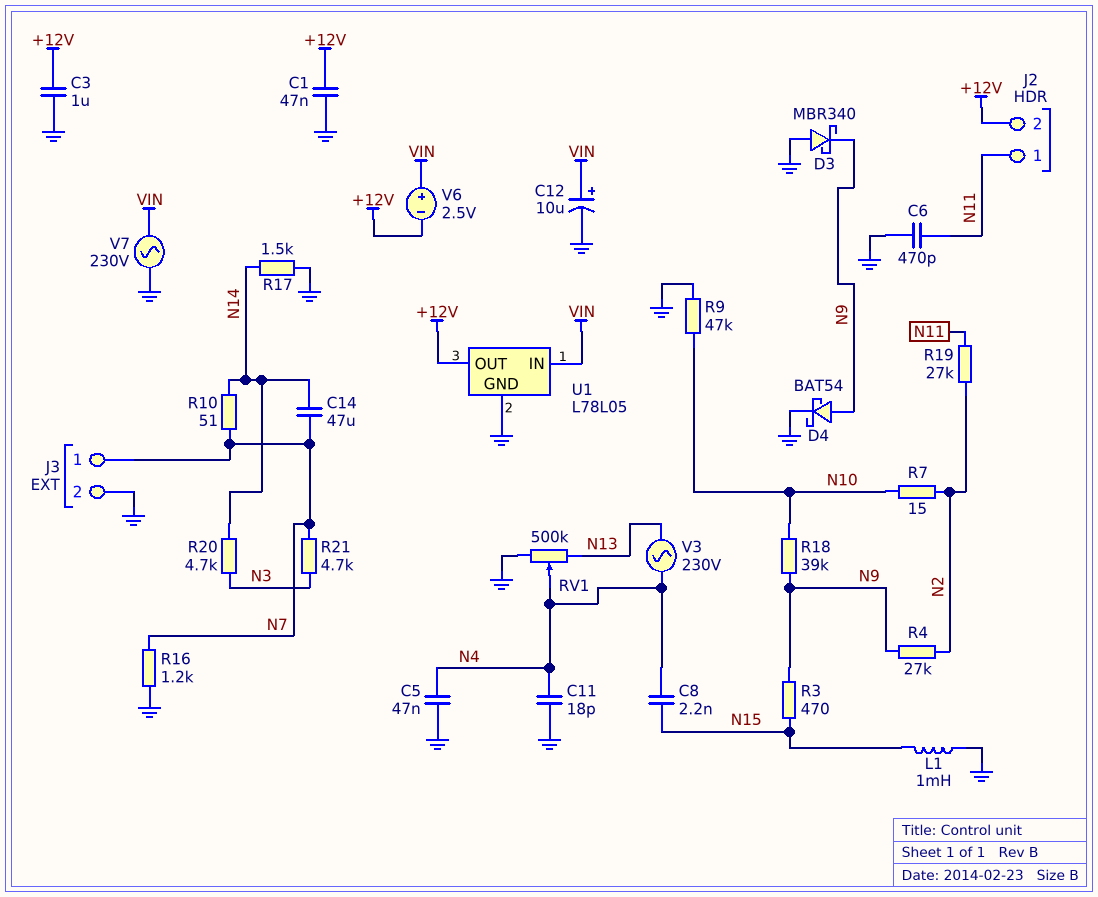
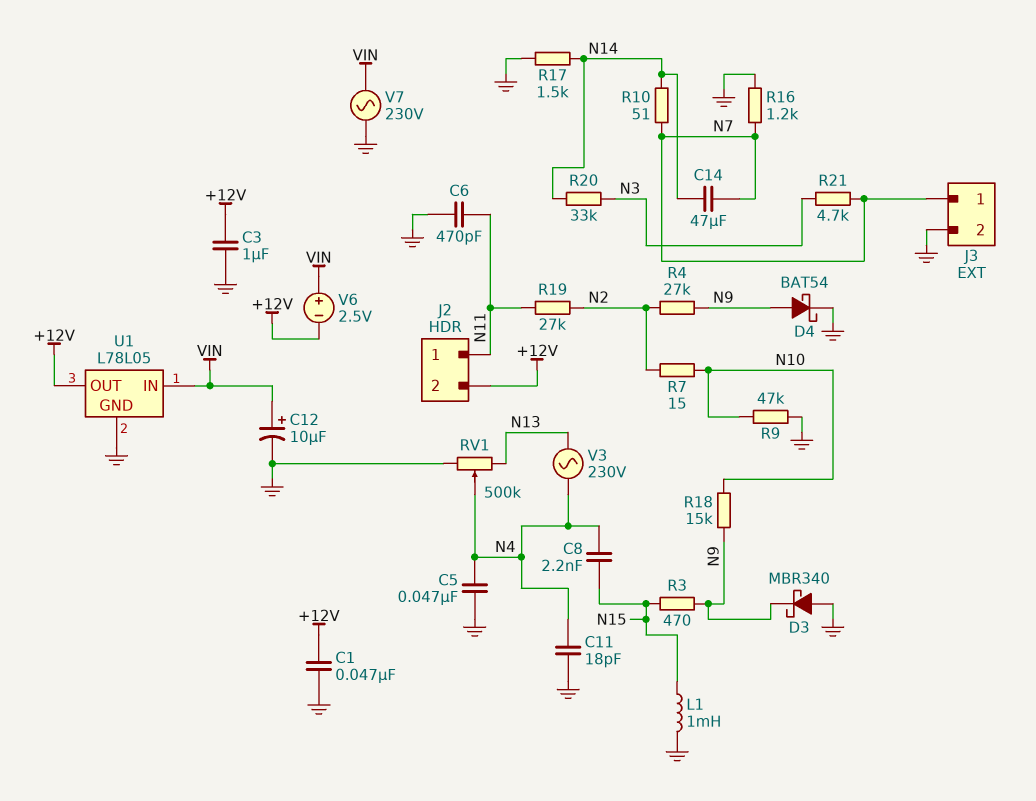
R18: 39k (N9, N10) -> 15k (N9, N10)
R20: 4.7k (N3, N14) -> 33k (N3, N14)

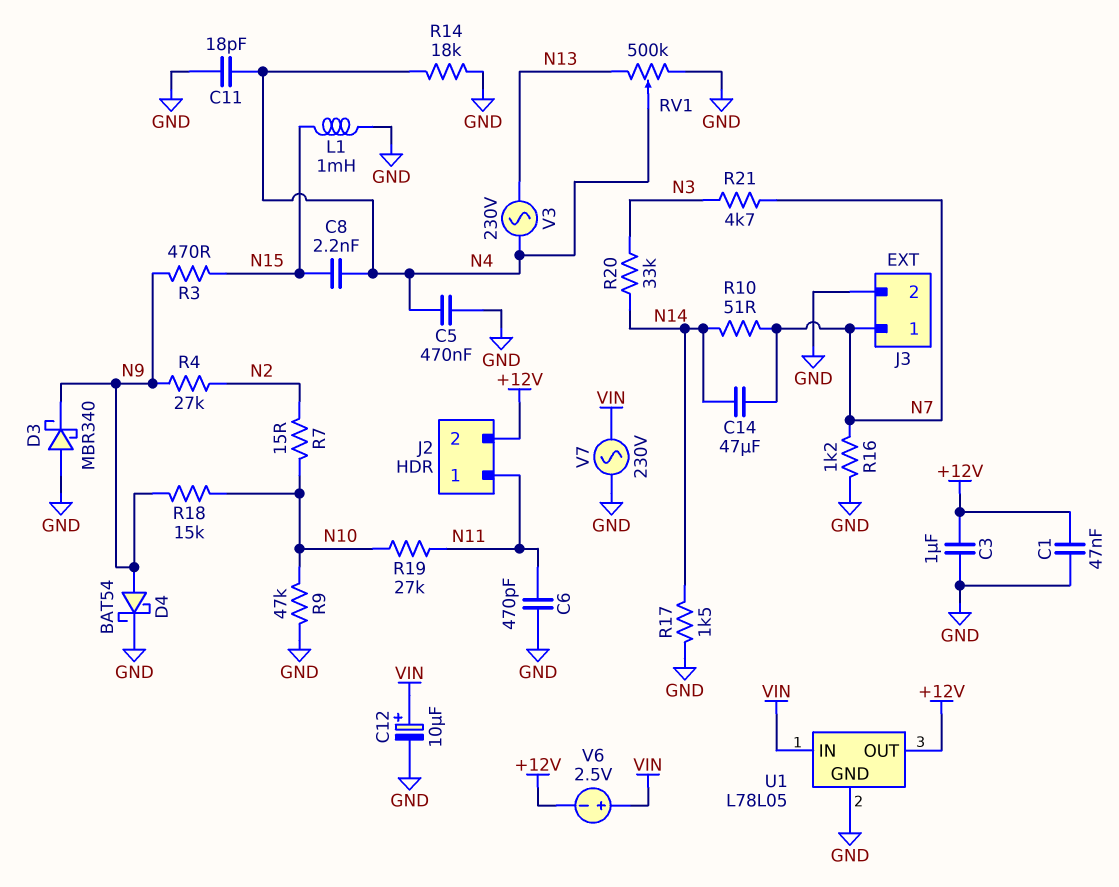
C5: 47nF (GND, N4) -> 470nF (GND, N4)
R14: none -> 18k (GND, N4)
R19: 27k (N2, N11) -> 27k (N10, N11)

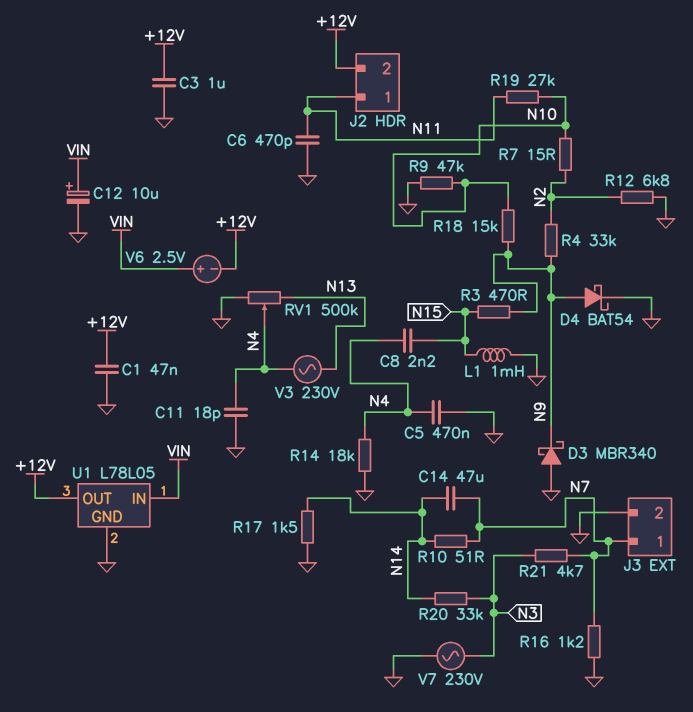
R4: 27k (N2, N9) -> 33k (N2, N9)
R12: none -> 6.8k (GND, N2)
V7: AC 230V (GND, VIN) -> AC 230V (GND, N3)

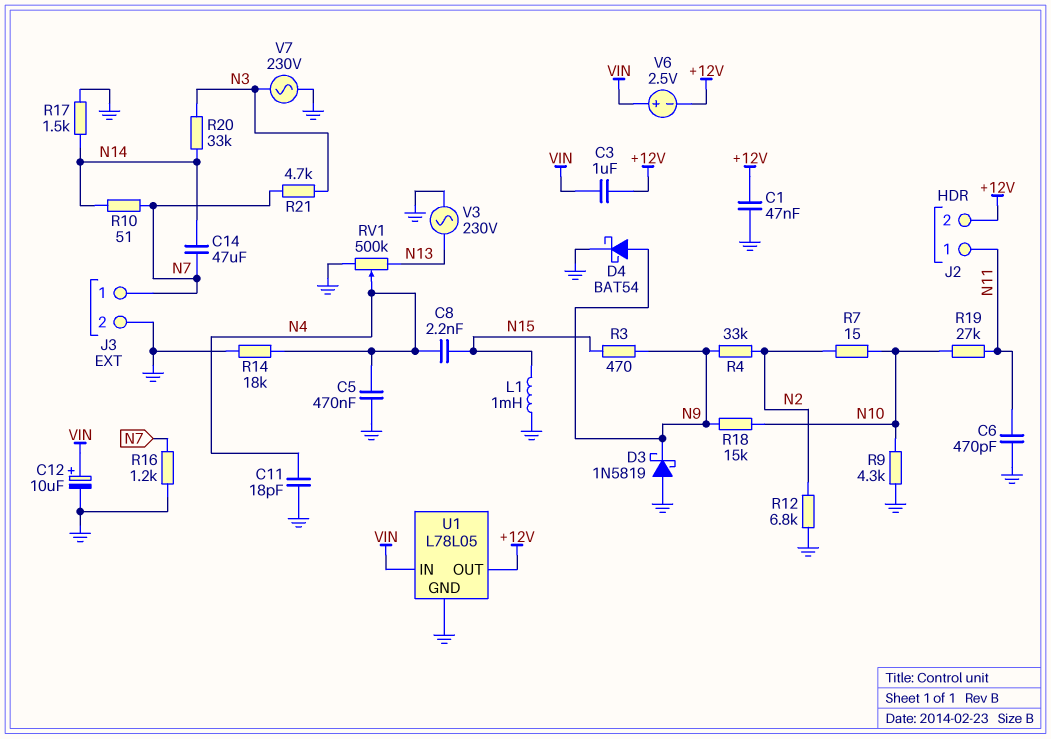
C3: 1uF (+12V, GND) -> 1uF (+12V, VIN)
D3: schottky MBR340 (A GND, K N9) -> schottky 1N5819 (A GND, K N9)
R9: 47k (GND, N10) -> 4.3k (GND, N10)
V3: AC 230V (N4, N13) -> AC 230V (GND, N13)

